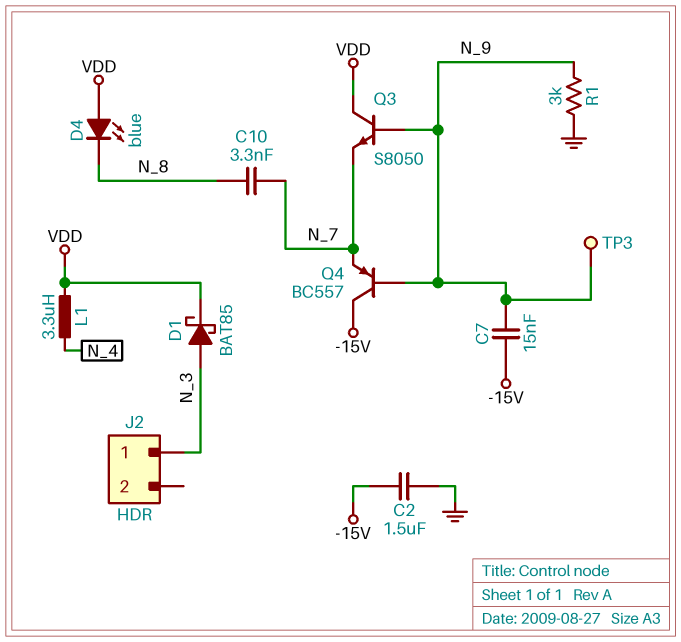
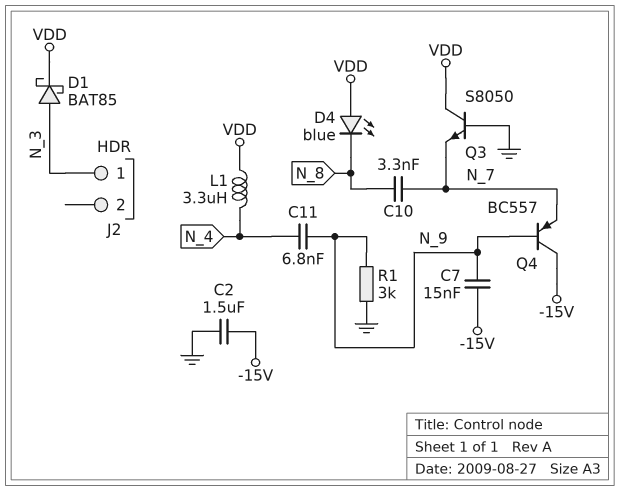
C11: none -> 6.8nF (N_4, N_9)
Q3: NPN S8050 (B N_9, C VDD, E N_7) -> NPN S8050 (B GND, C VDD, E N_7)
TP3: test point (N_9) -> none

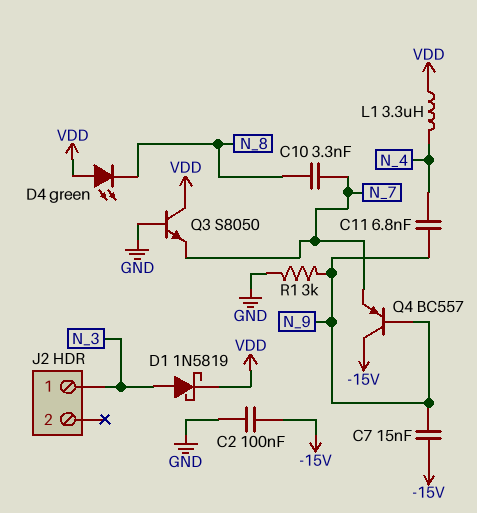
C2: 1.5uF (-15V, GND) -> 100nF (-15V, GND)
D1: schottky BAT85 (A N_3, K VDD) -> schottky 1N5819 (A N_3, K VDD)
D4: LED blue (A VDD, K N_8) -> LED green (A VDD, K N_8)

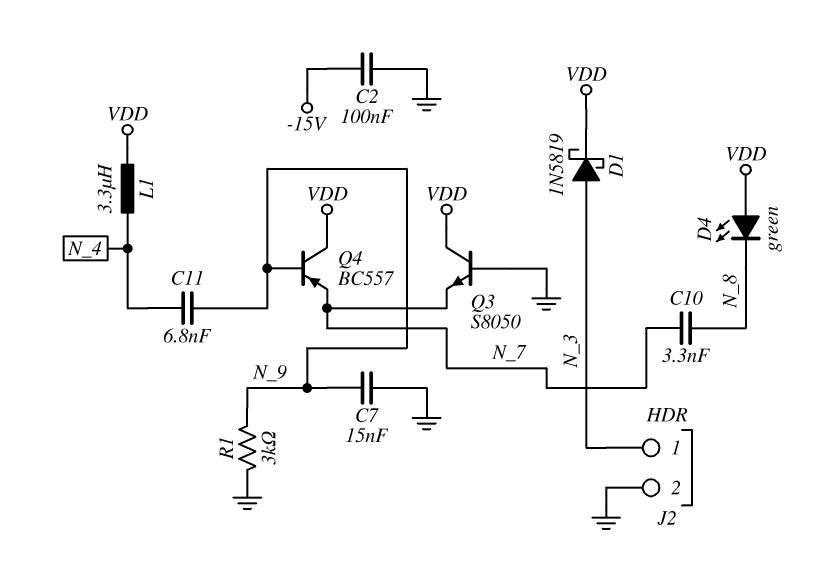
C7: 15nF (-15V, N_9) -> 15nF (GND, N_9)
J2 pin 2: none -> GND
Q4: PNP BC557 (B N_9, C -15V, E N_7) -> PNP BC557 (B N_9, C VDD, E N_7)

